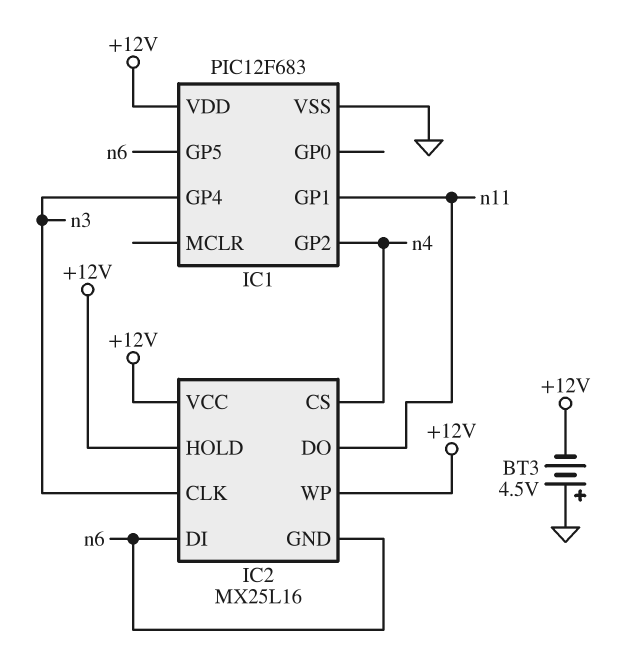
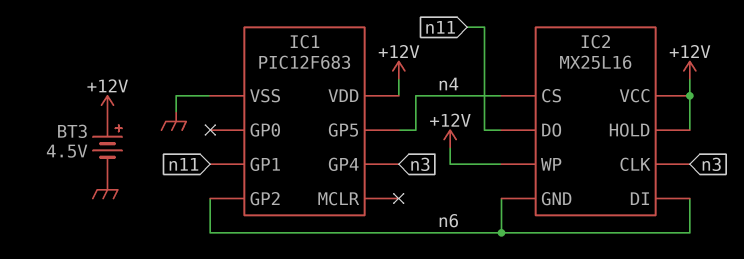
BT3: 4.5V (plus GND, minus +12V) -> 4.5V (plus +12V, minus GND)
IC1 pin GP2: n4 -> n6
IC1 pin GP5: n6 -> n4

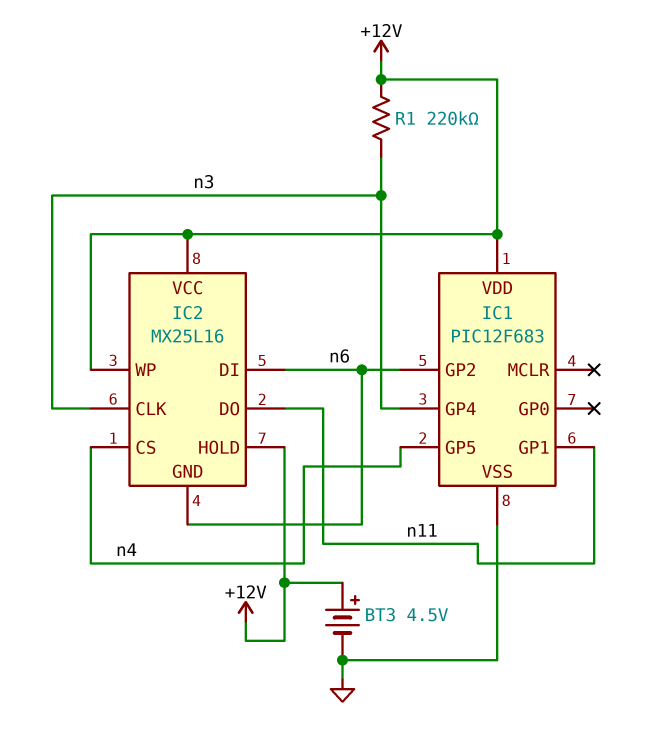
R1: none -> 220k (+12V, n3)

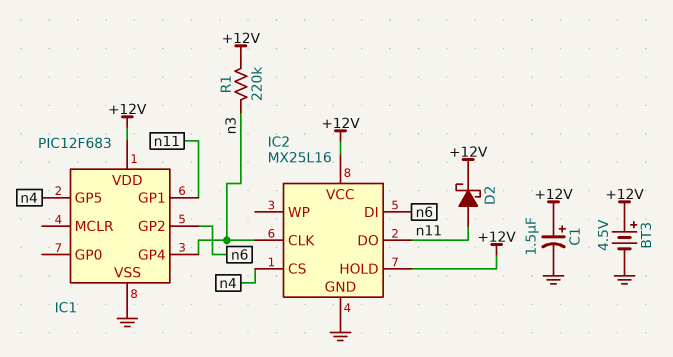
C1: none -> 1.5uF (plus +12V, minus GND)
D2: none -> schottky (A n11, K +12V)
IC2 pin GND: n6 -> GND
IC2 pin WP: +12V -> none

